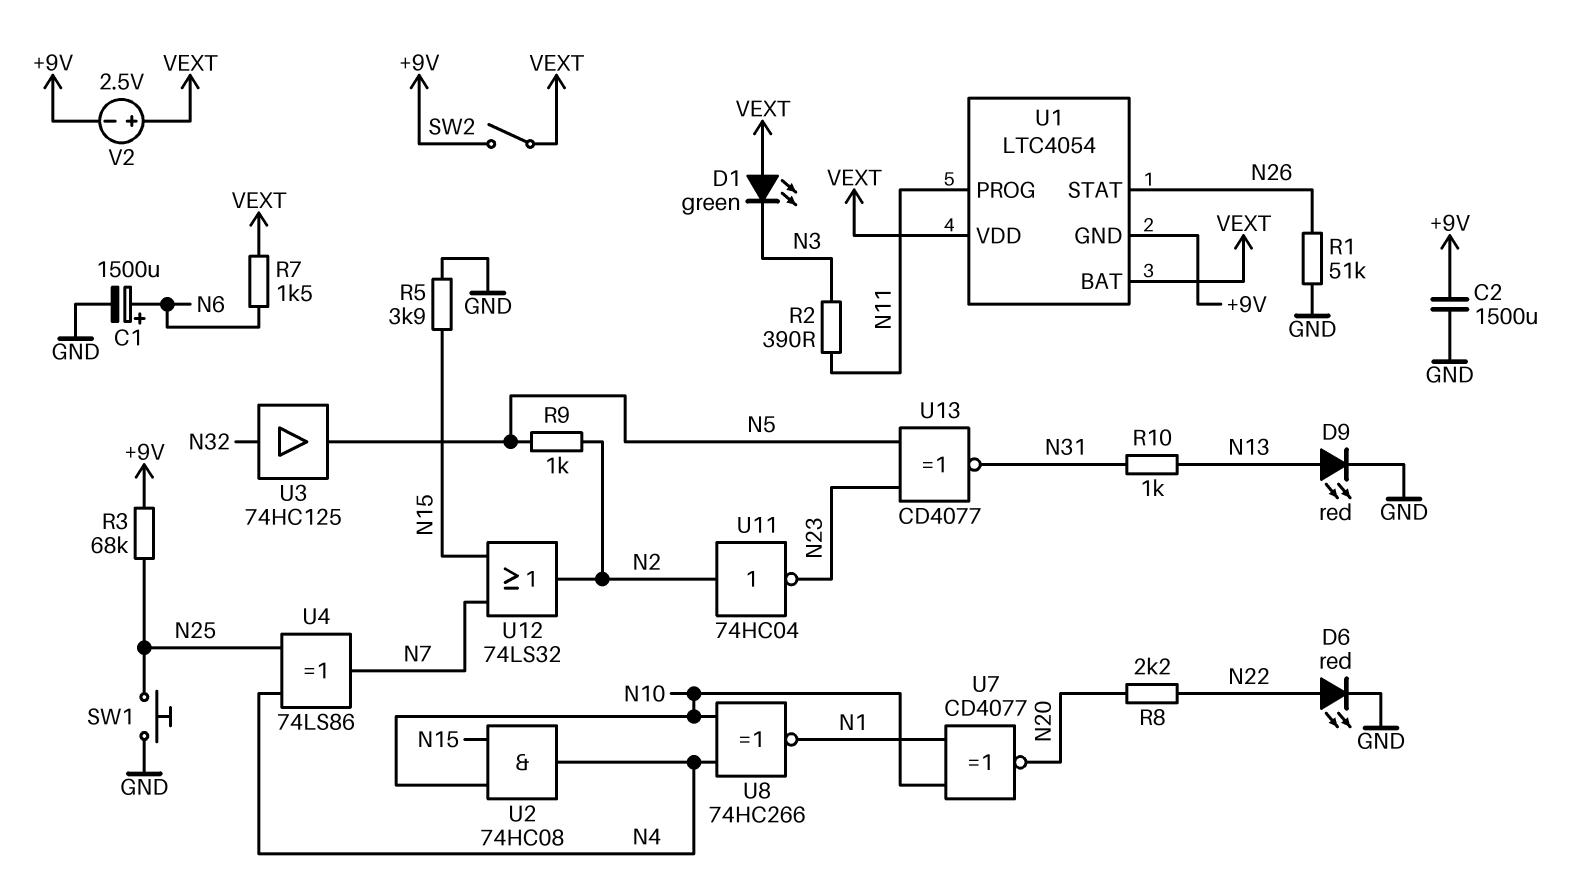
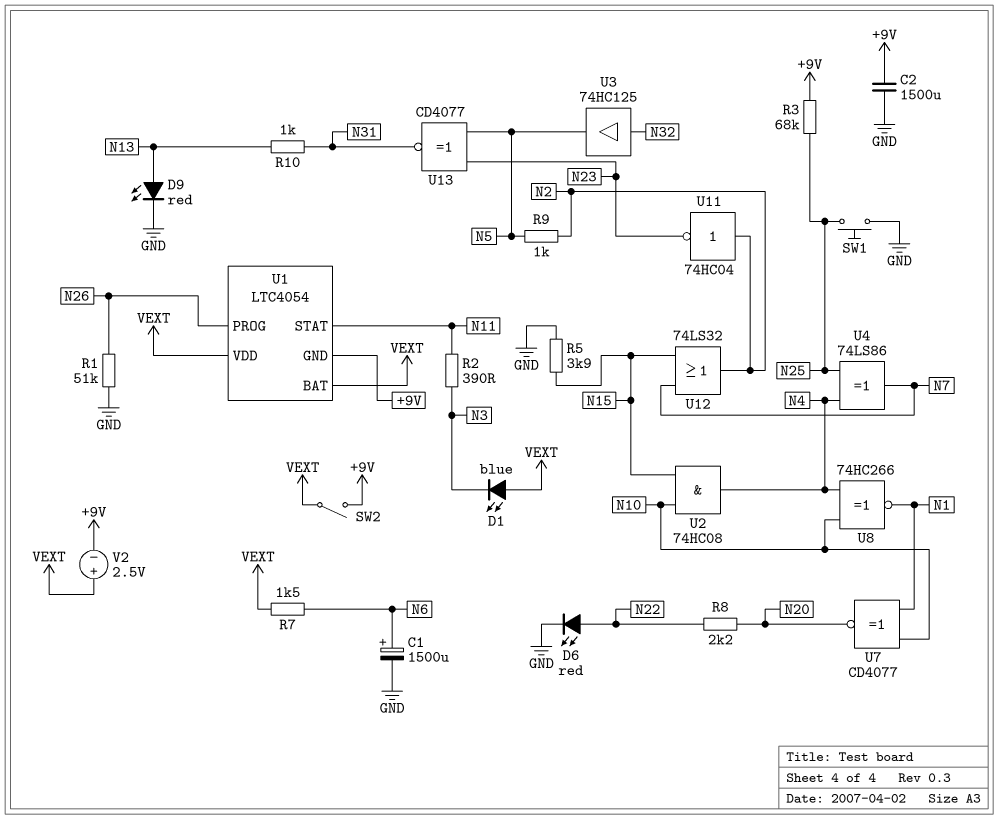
D1: LED green (A VEXT, K N3) -> LED blue (A VEXT, K N3)
U1 pin PROG: N11 -> N26
U1 pin STAT: N26 -> N11

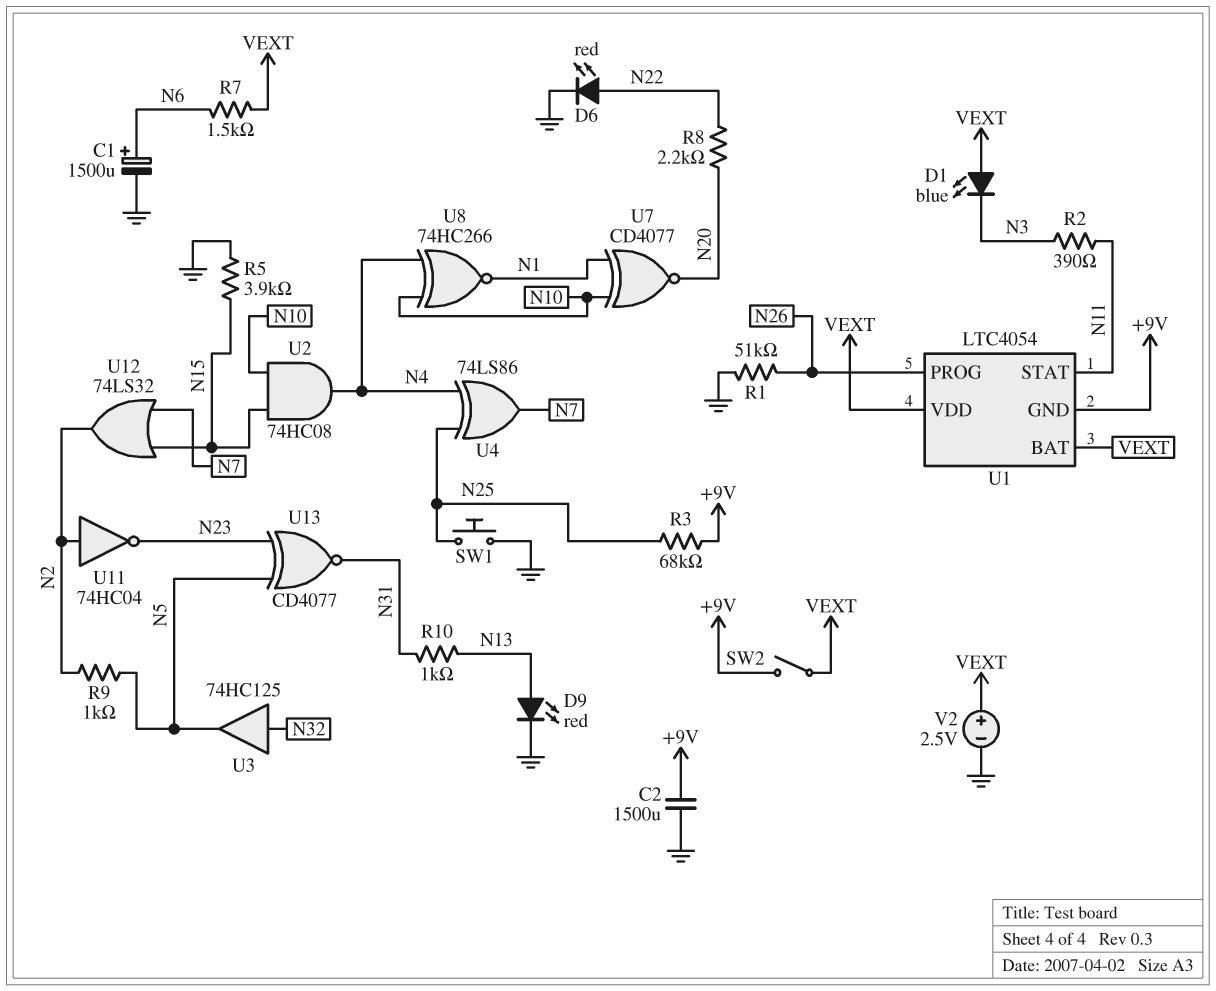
V2: 2.5V (plus VEXT, minus +9V) -> 2.5V (plus VEXT, minus GND)

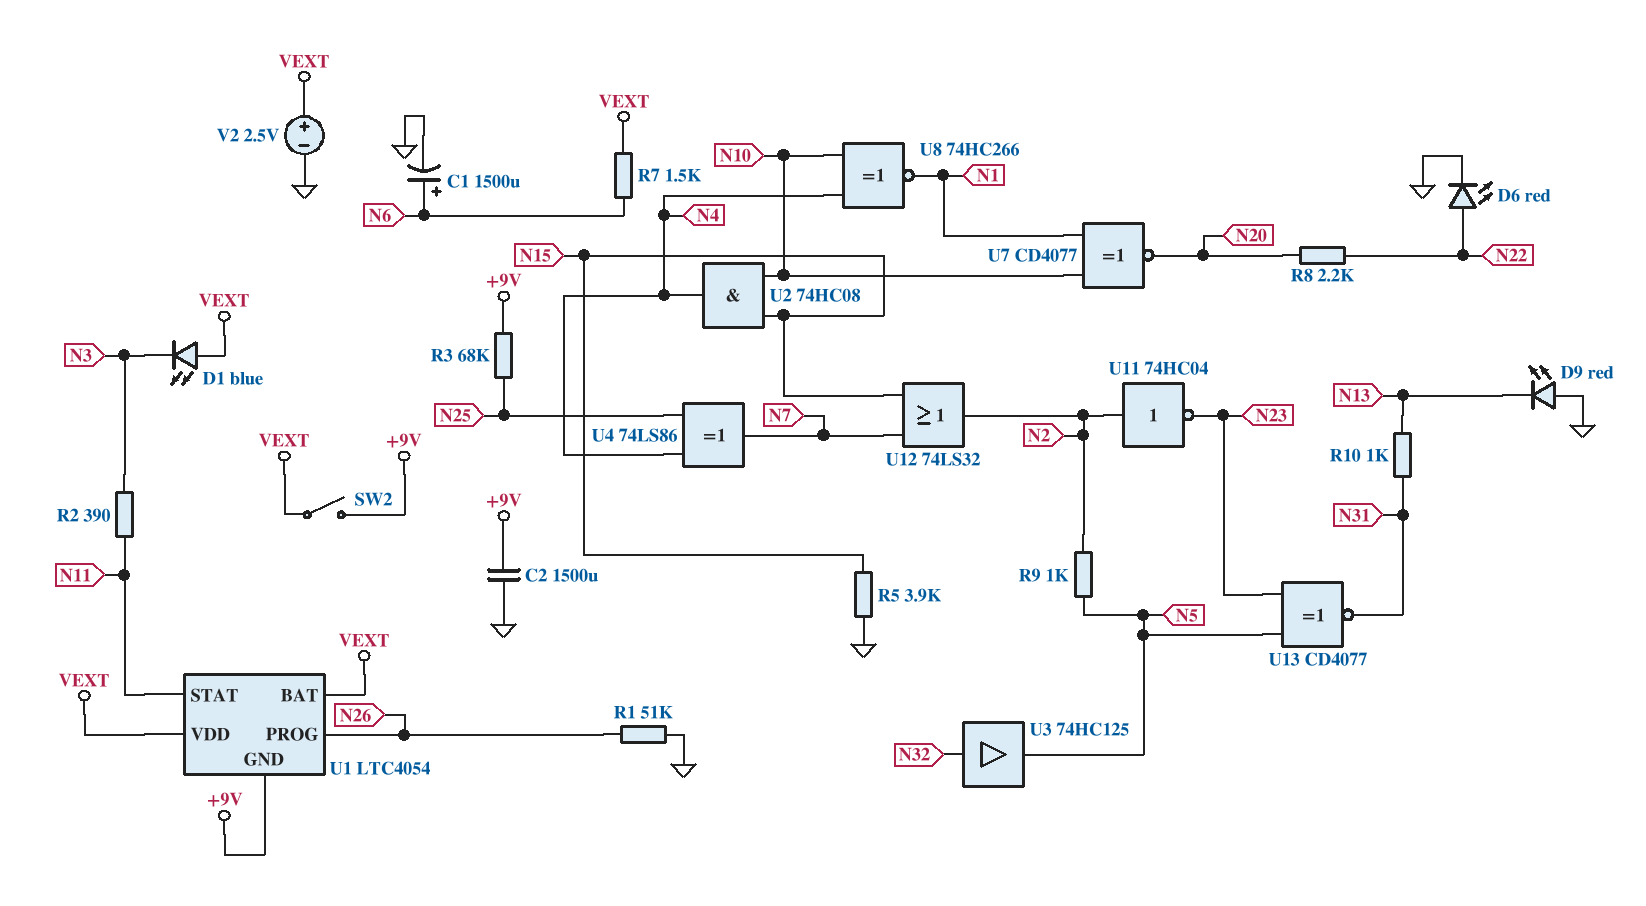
D9: LED red (A N13, K GND) -> LED red (A GND, K N13)
SW1: button (GND, N25) -> none

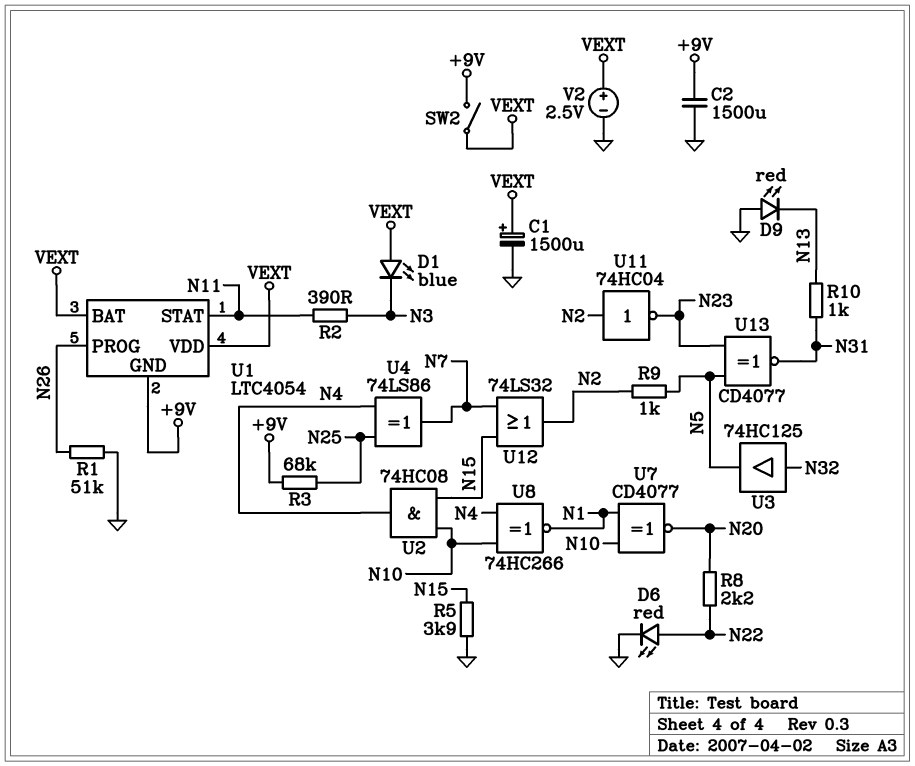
C1: 1500uF (plus N6, minus GND) -> 1500uF (plus VEXT, minus GND)
R7: 1.5k (N6, VEXT) -> none

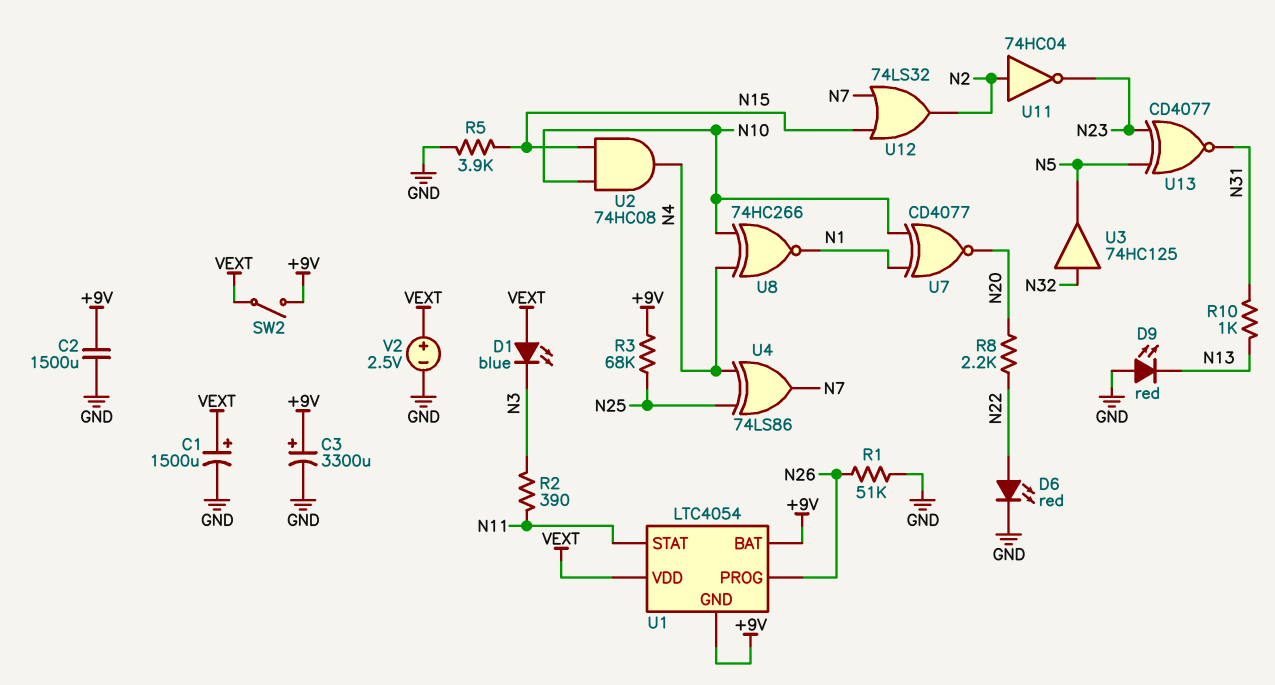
C3: none -> 3300uF (plus +9V, minus GND)
R9: 1k (N2, N5) -> none
U1 pin BAT: VEXT -> +9V

